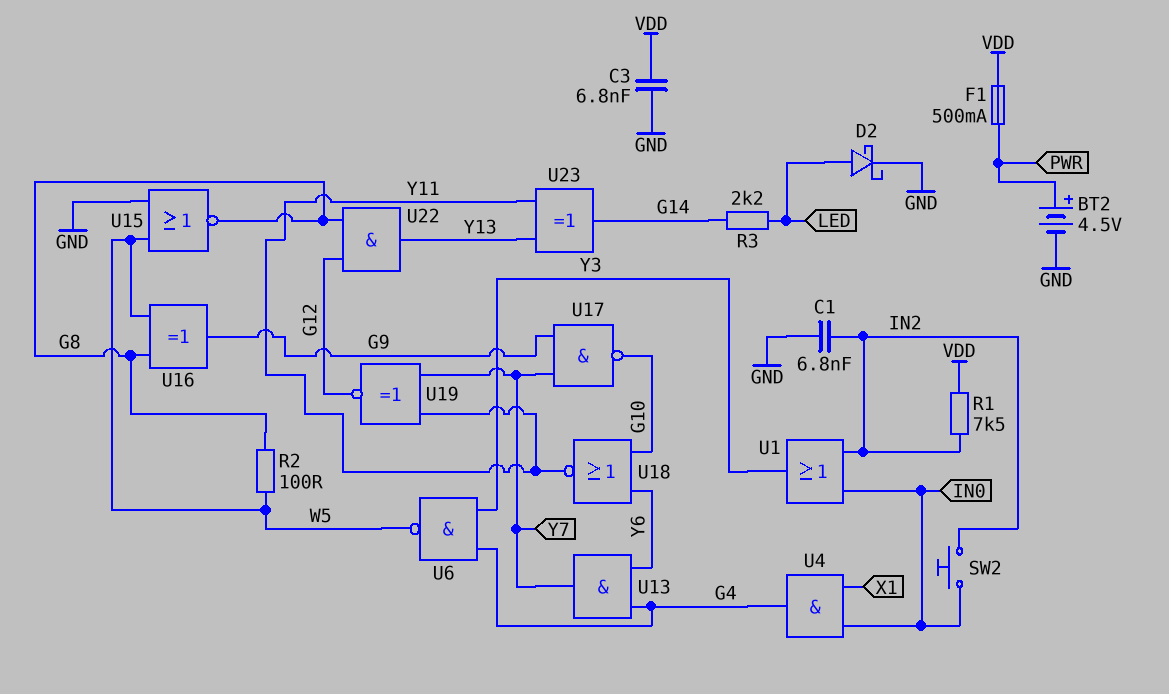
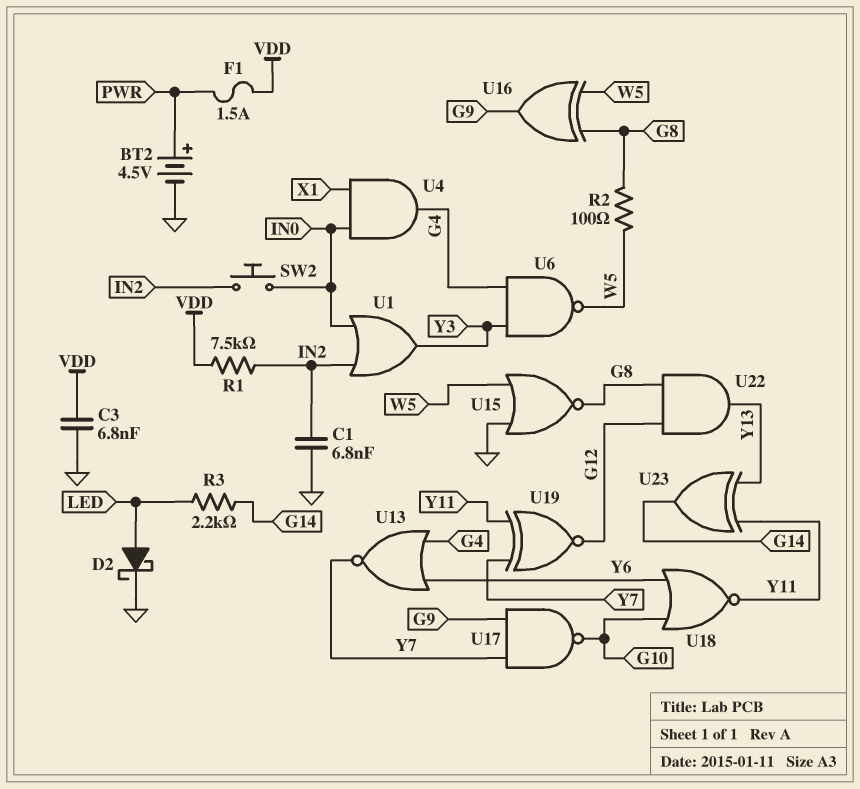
F1: 500mA (PWR, VDD) -> 1.5A (PWR, VDD)
U13: AND (in G4, in Y6, out Y7) -> NOR (in G4, in Y6, out Y7)

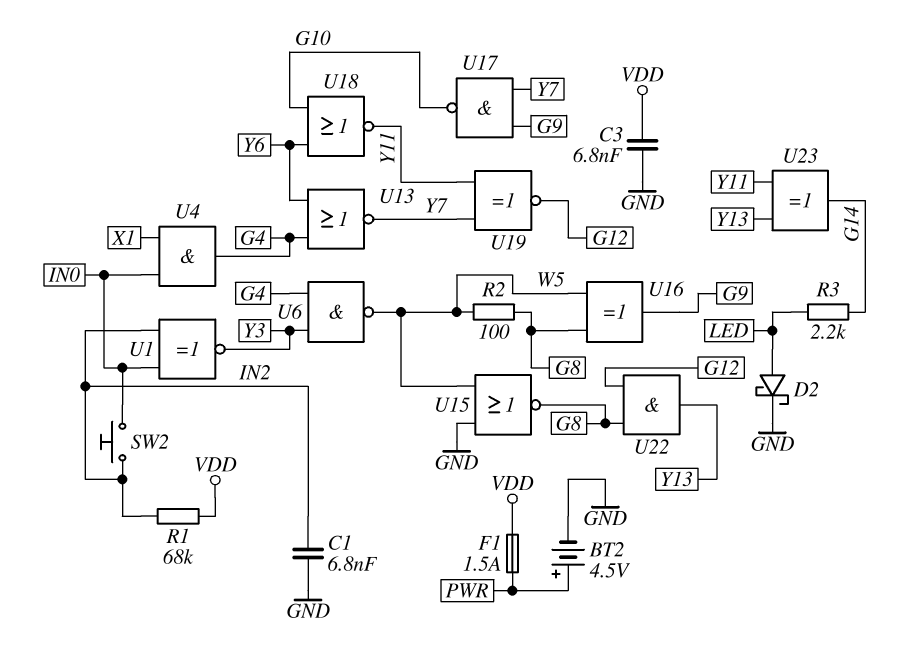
R1: 7.5k (IN2, VDD) -> 68k (IN2, VDD)
U1: OR (in IN0, in IN2, out Y3) -> XNOR (in IN0, in IN2, out Y3)

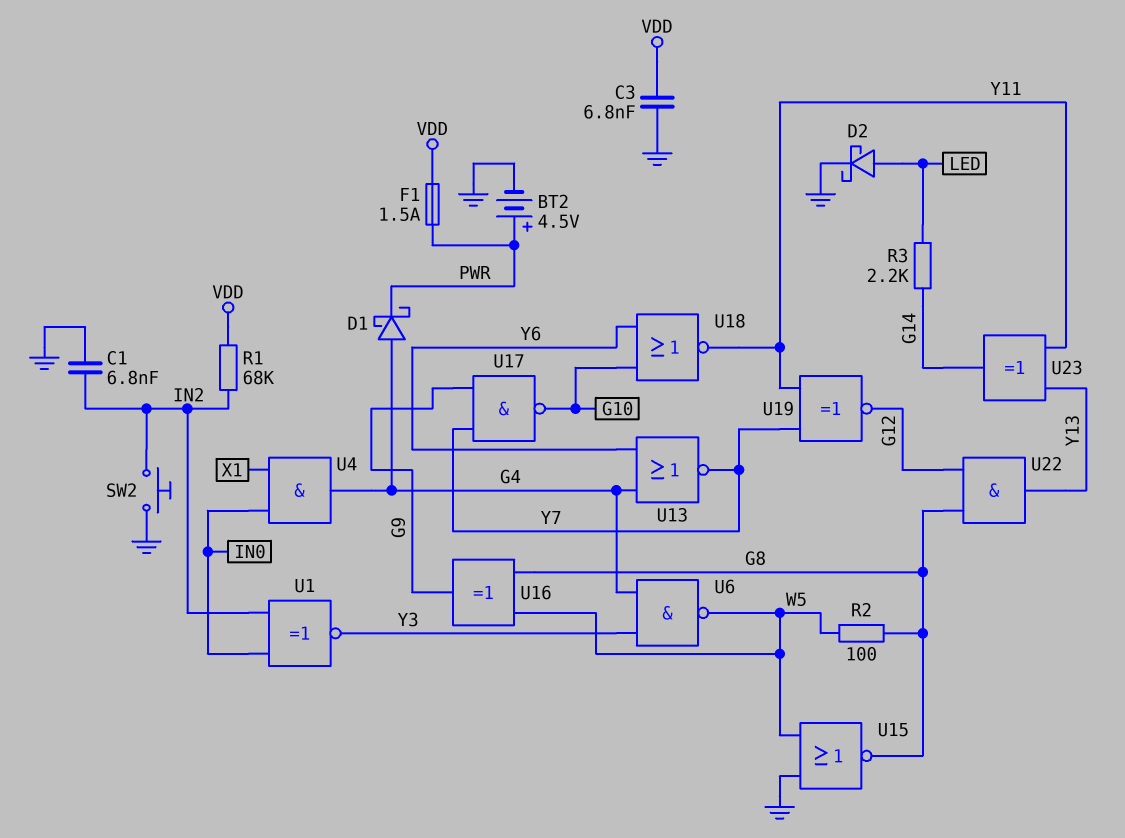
D1: none -> schottky (A G4, K PWR)
SW2: button (IN0, IN2) -> button (GND, IN2)

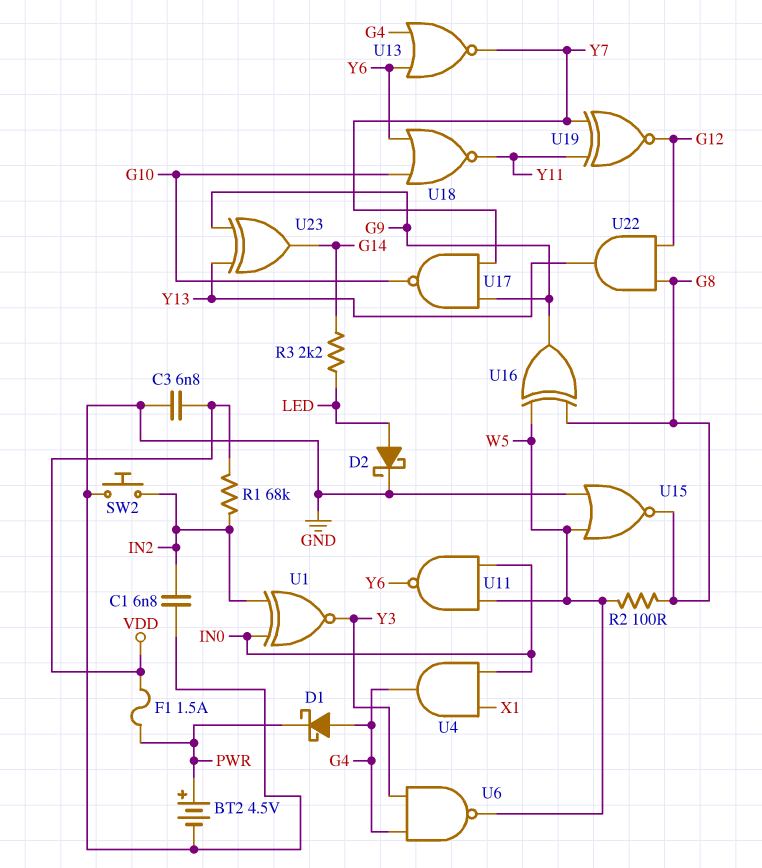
U11: none -> NAND (in IN0, in W5, out Y6)
U23: XOR (in Y11, in Y13, out G14) -> XOR (in G9, in Y13, out G14)

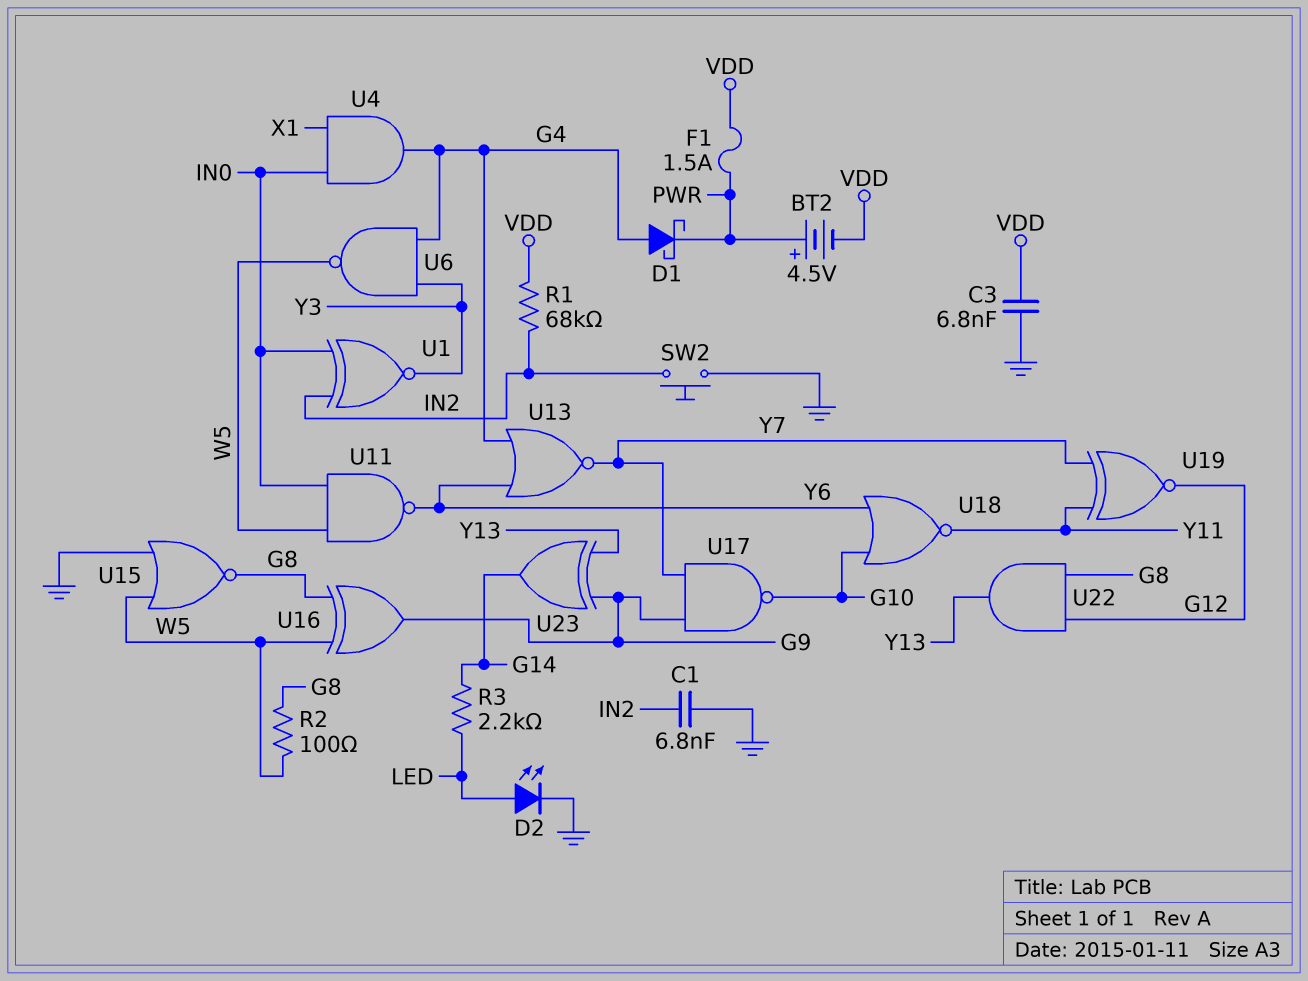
BT2: 4.5V (plus PWR, minus GND) -> 4.5V (plus PWR, minus VDD)
D2: schottky (A LED, K GND) -> LED (A LED, K GND)

